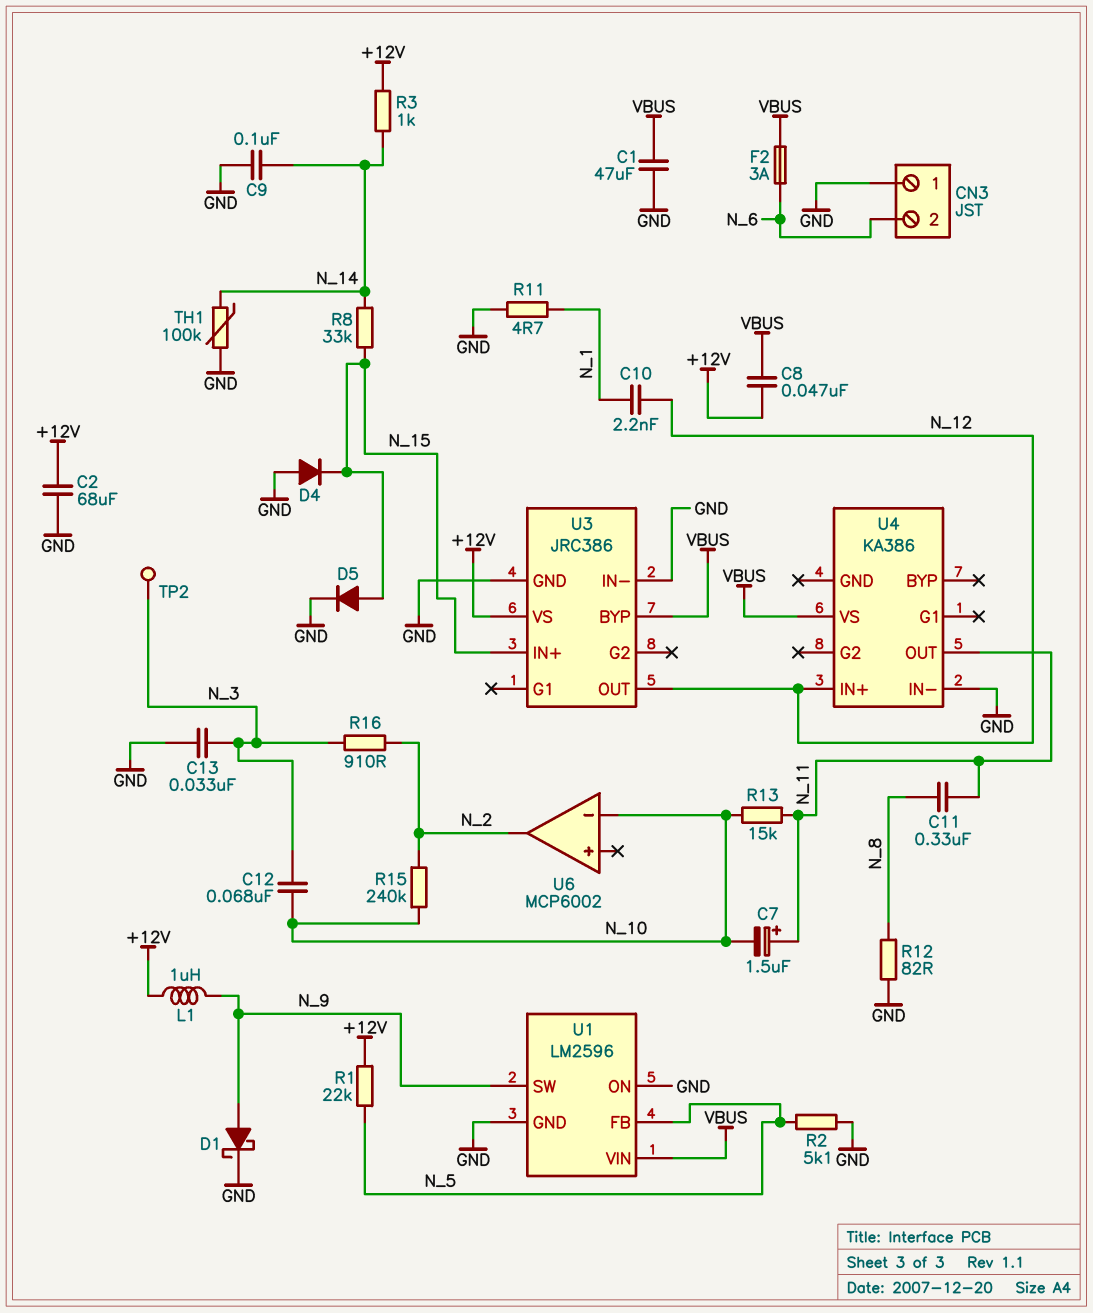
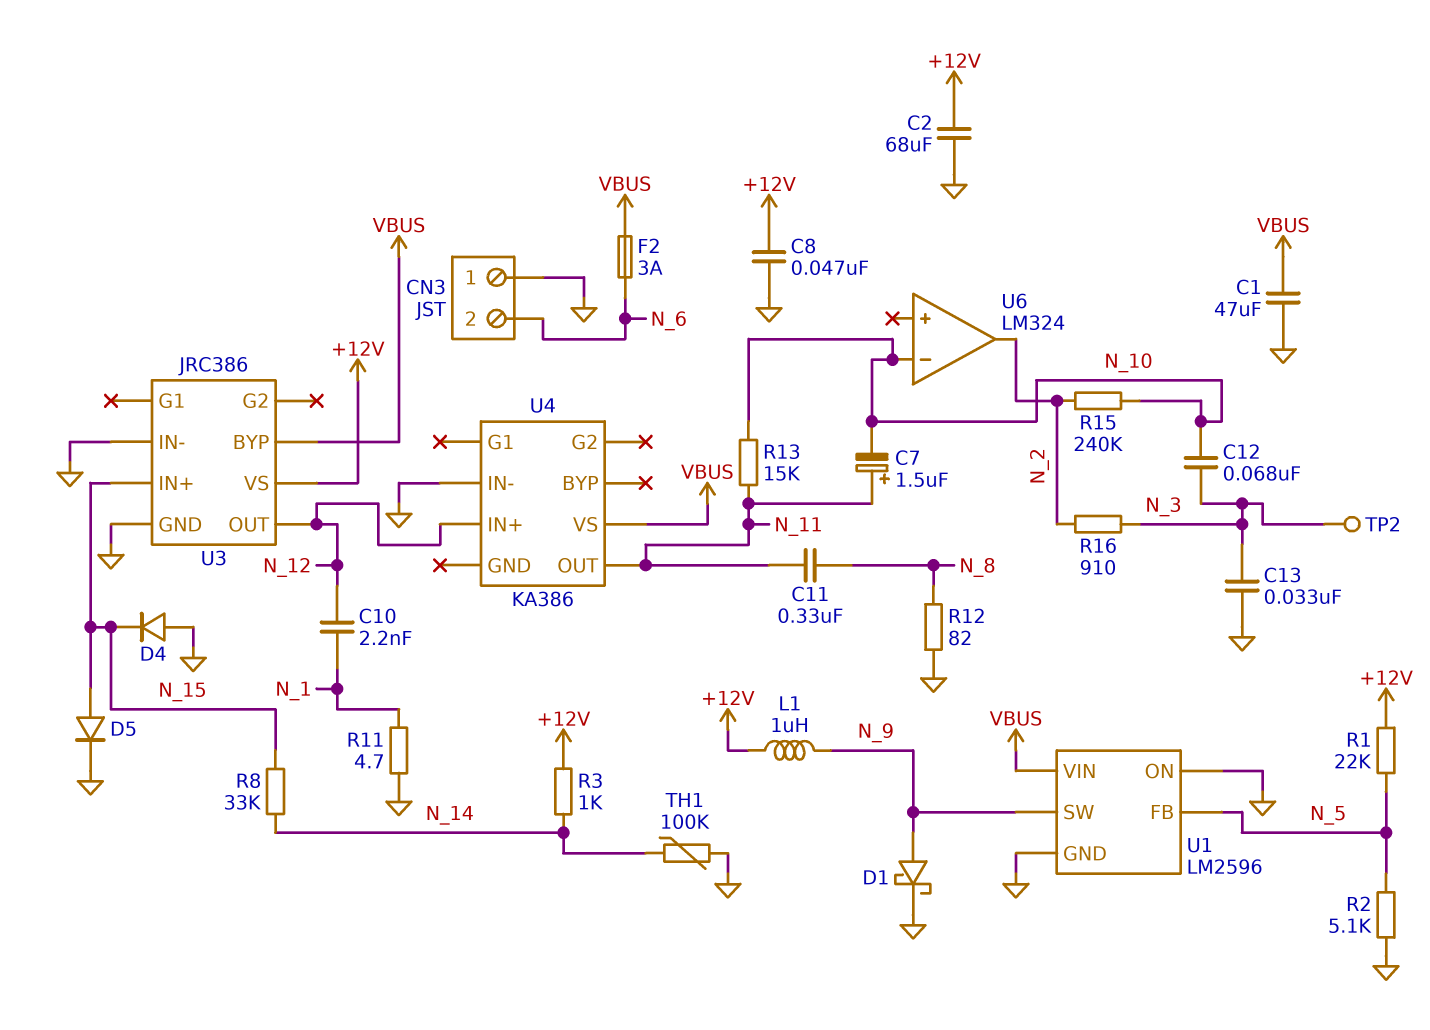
C8: 47nF (+12V, VBUS) -> 47nF (+12V, GND)
C9: 100nF (GND, N_14) -> none
U6: MCP6002 -> LM324

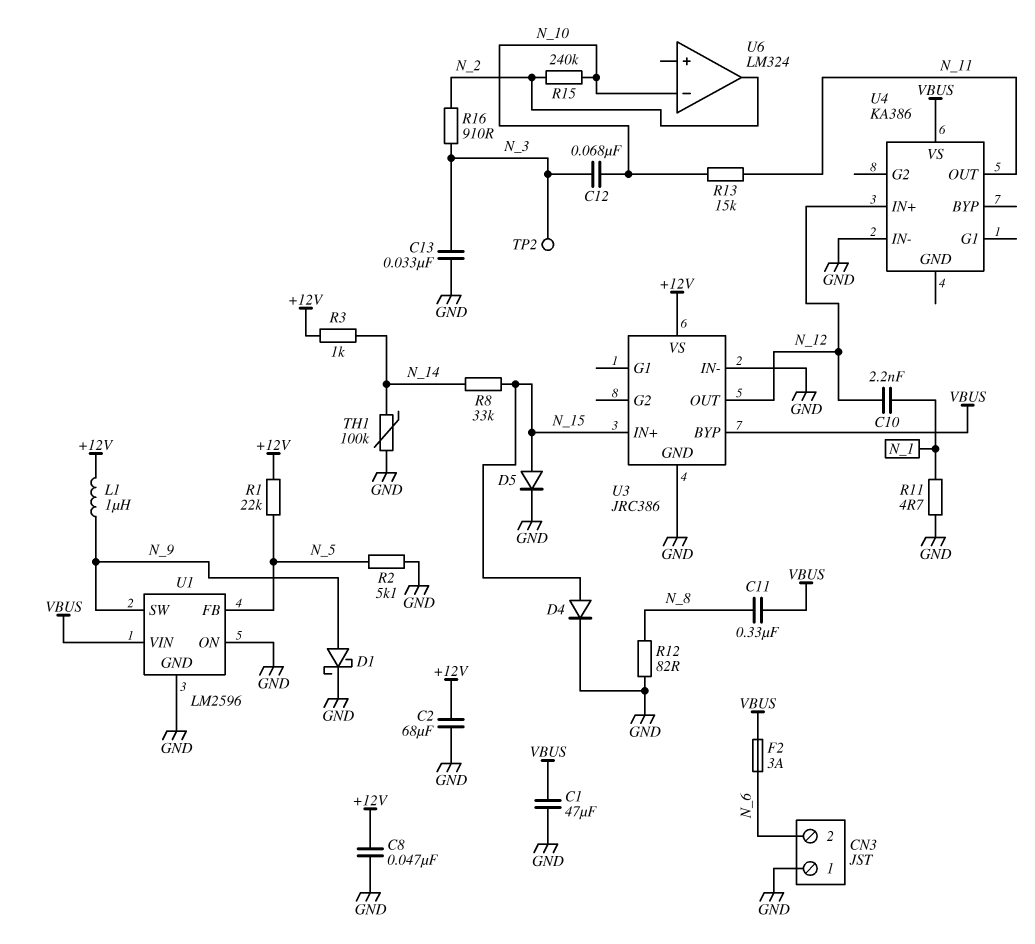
C7: 1.5uF (plus N_11, minus N_10) -> none
C11: 330nF (N_8, N_11) -> 330nF (N_8, VBUS)
D4: diode (A GND, K N_15) -> diode (A N_15, K GND)

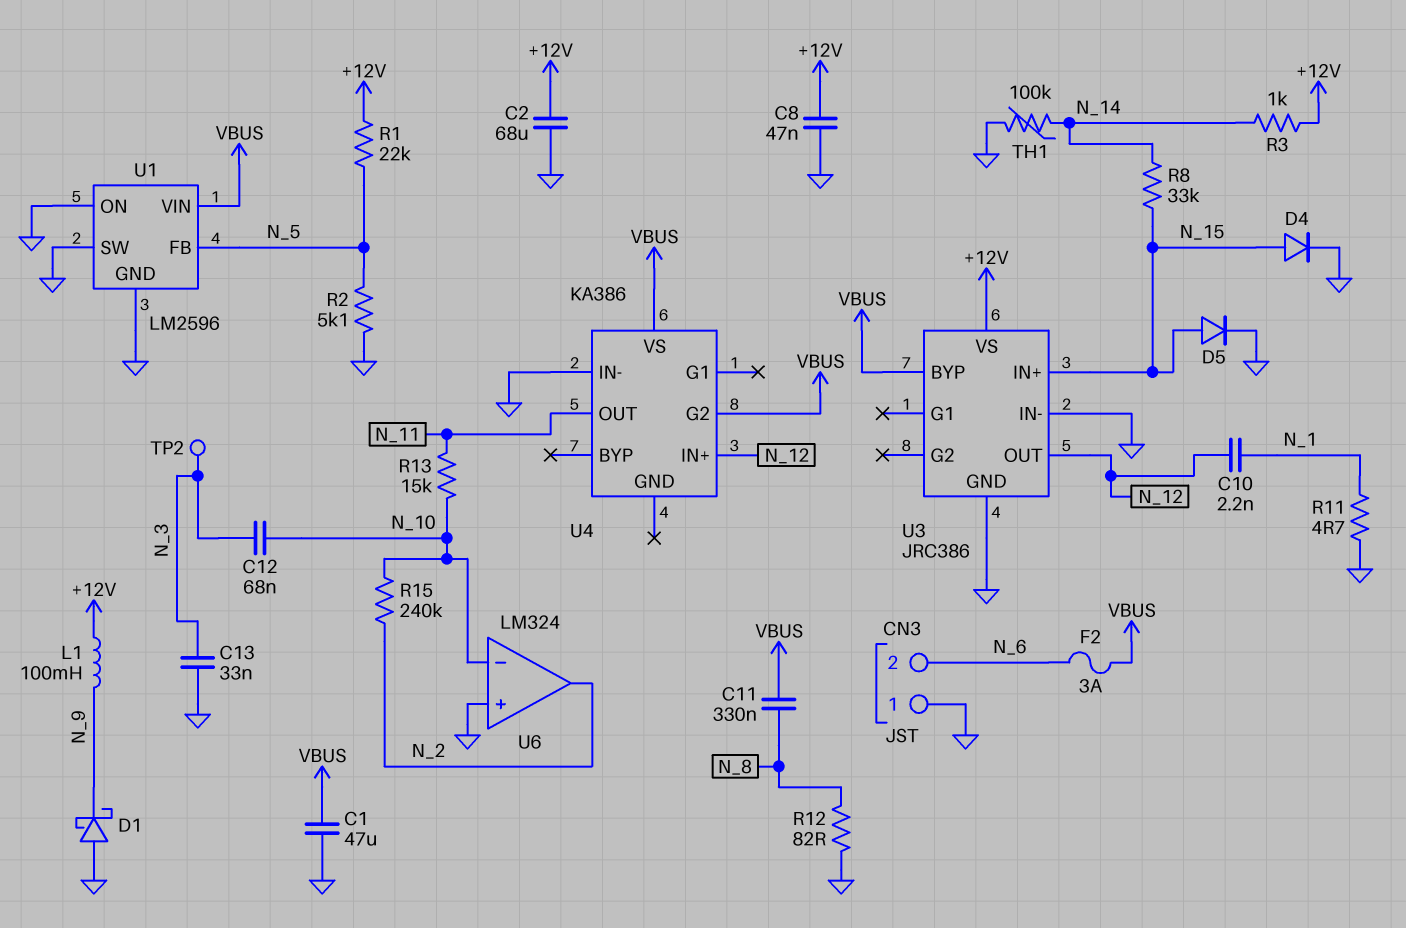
D1: schottky (A N_9, K GND) -> schottky (A GND, K N_9)
L1: 1uH (+12V, N_9) -> 100mH (+12V, N_9)
R16: 910 (N_2, N_3) -> none
U1 pin SW: N_9 -> GND
U4 pin G2: none -> VBUS
U6 pin in+: none -> GND

